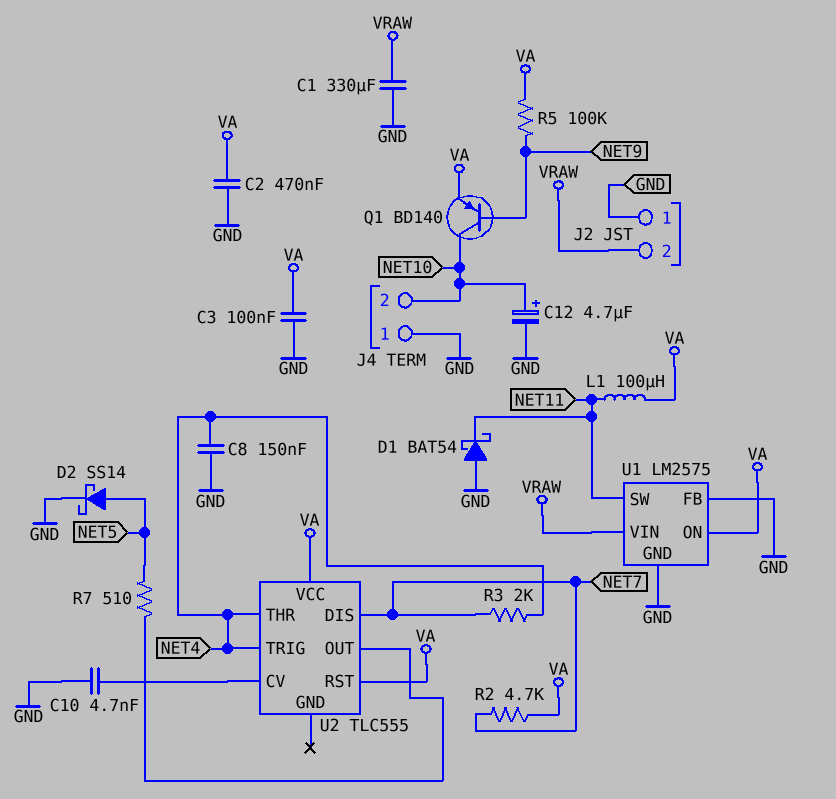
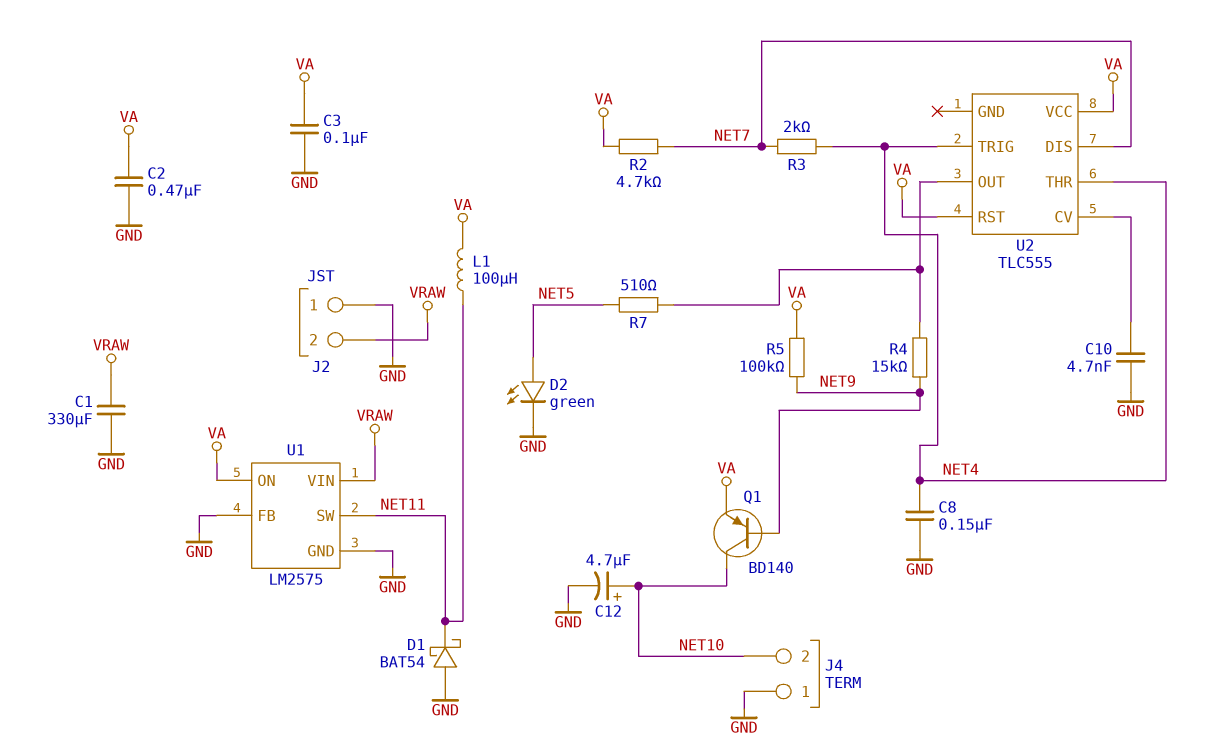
D2: schottky SS14 (A NET5, K GND) -> LED green (A NET5, K GND)
R4: none -> 15k (NET9, U2/OUT)

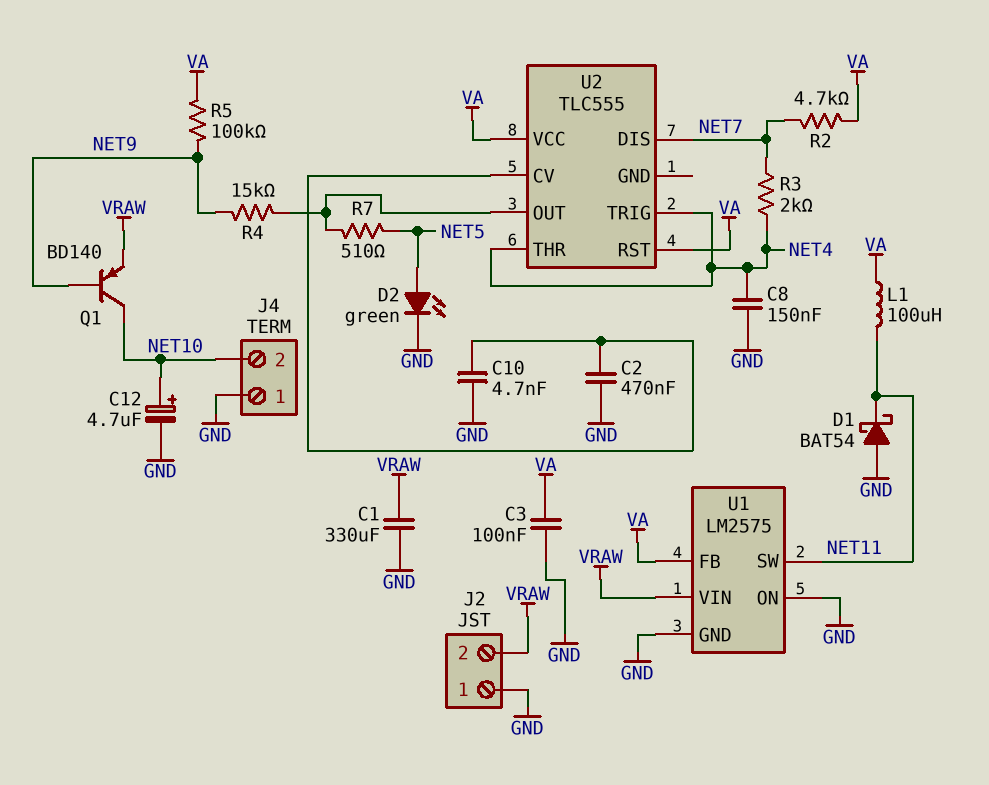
C2: 470nF (GND, VA) -> 470nF (GND, U2/CV)
Q1: PNP BD140 (B NET9, C NET10, E VA) -> PNP BD140 (B NET9, C NET10, E VRAW)
U1 pin FB: GND -> VA
U1 pin ON: VA -> GND

